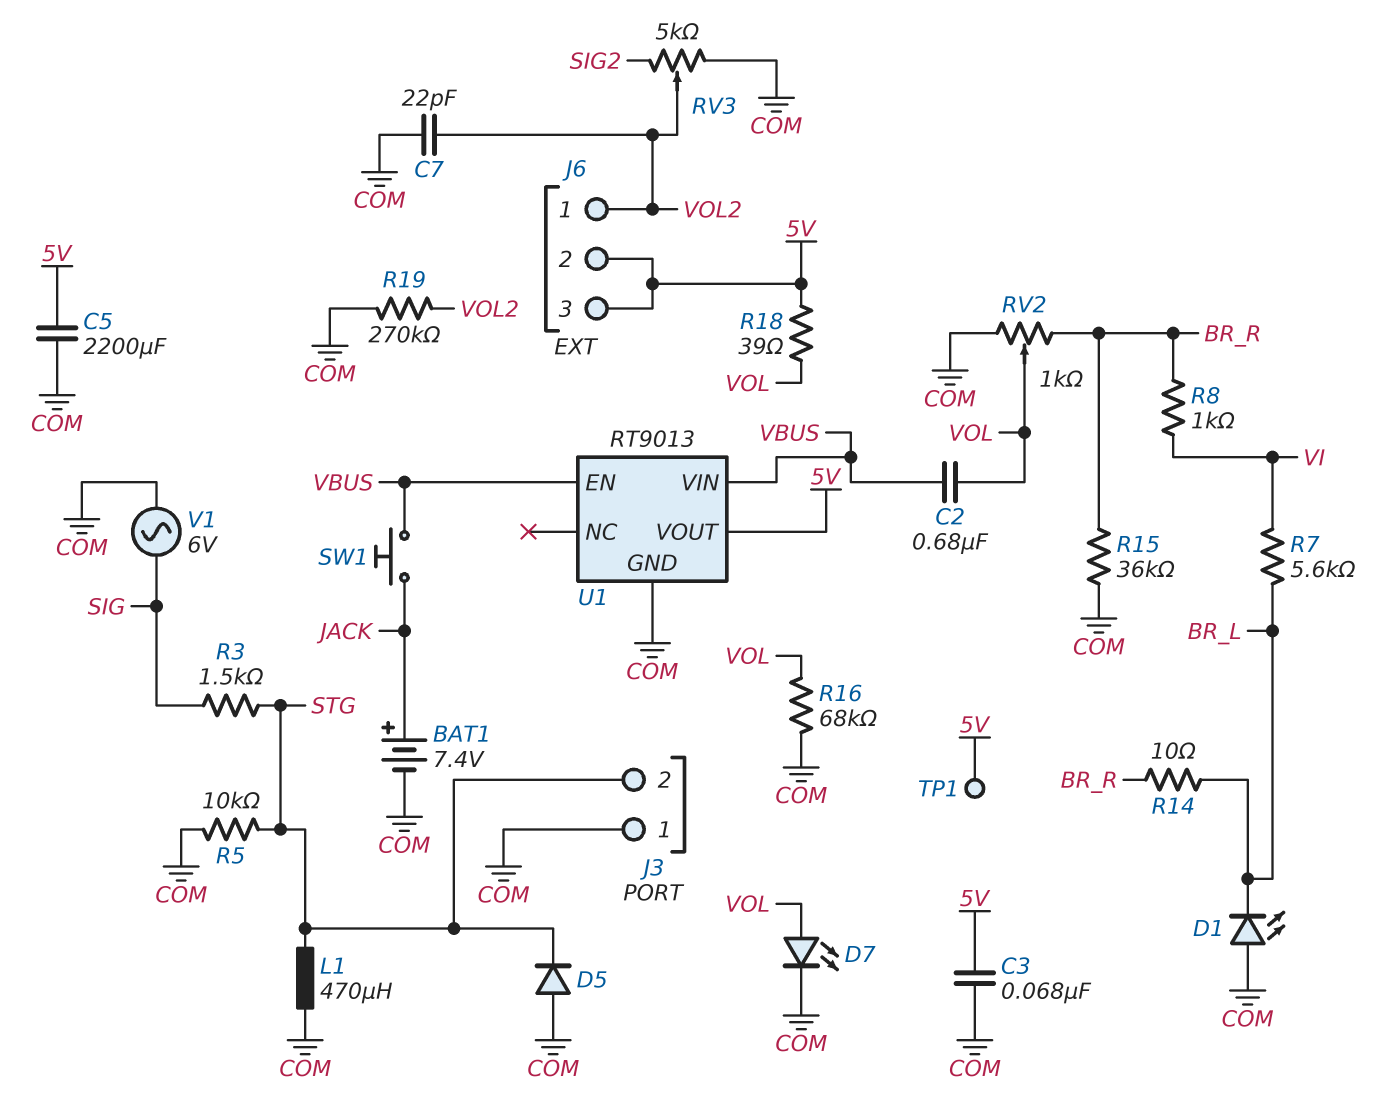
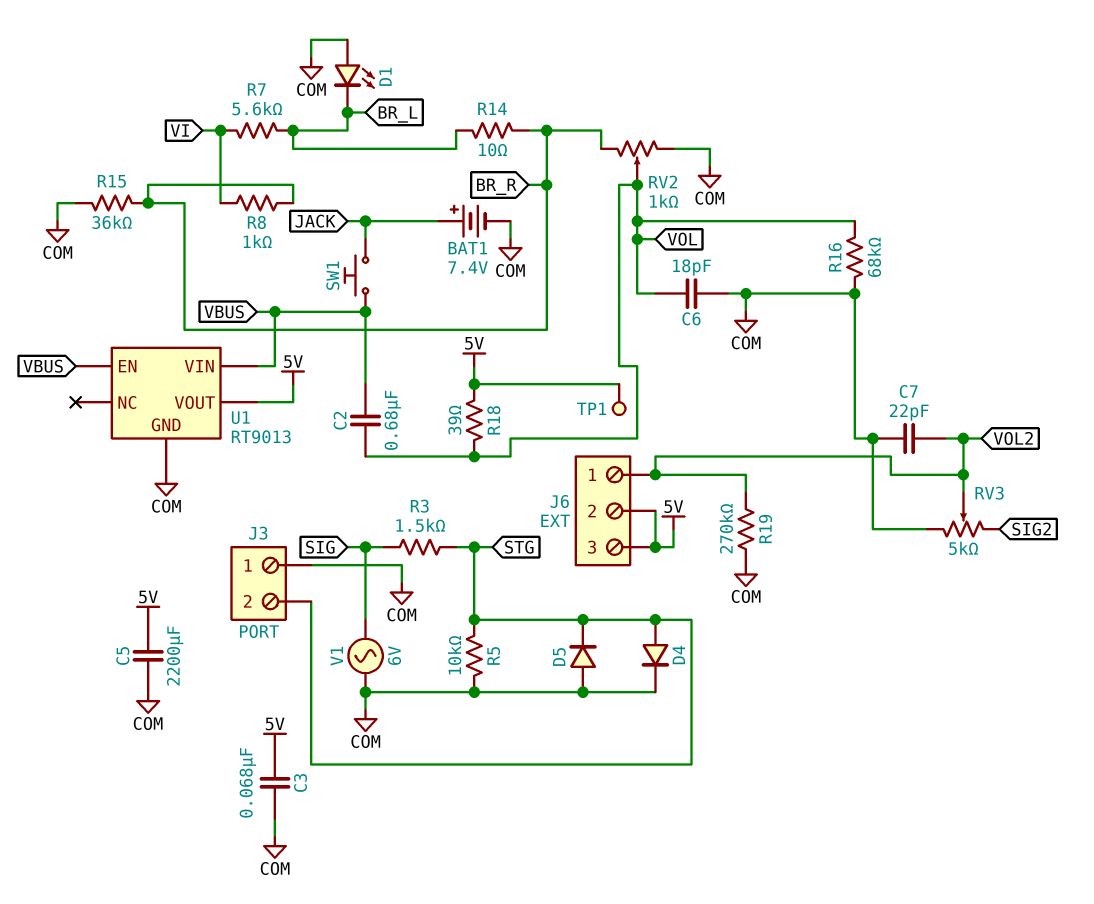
C6: none -> 18pF (COM, VOL)
D4: none -> diode (A STG, K COM)
D7: LED (A VOL, K COM) -> none
L1: 470uH (COM, STG) -> none

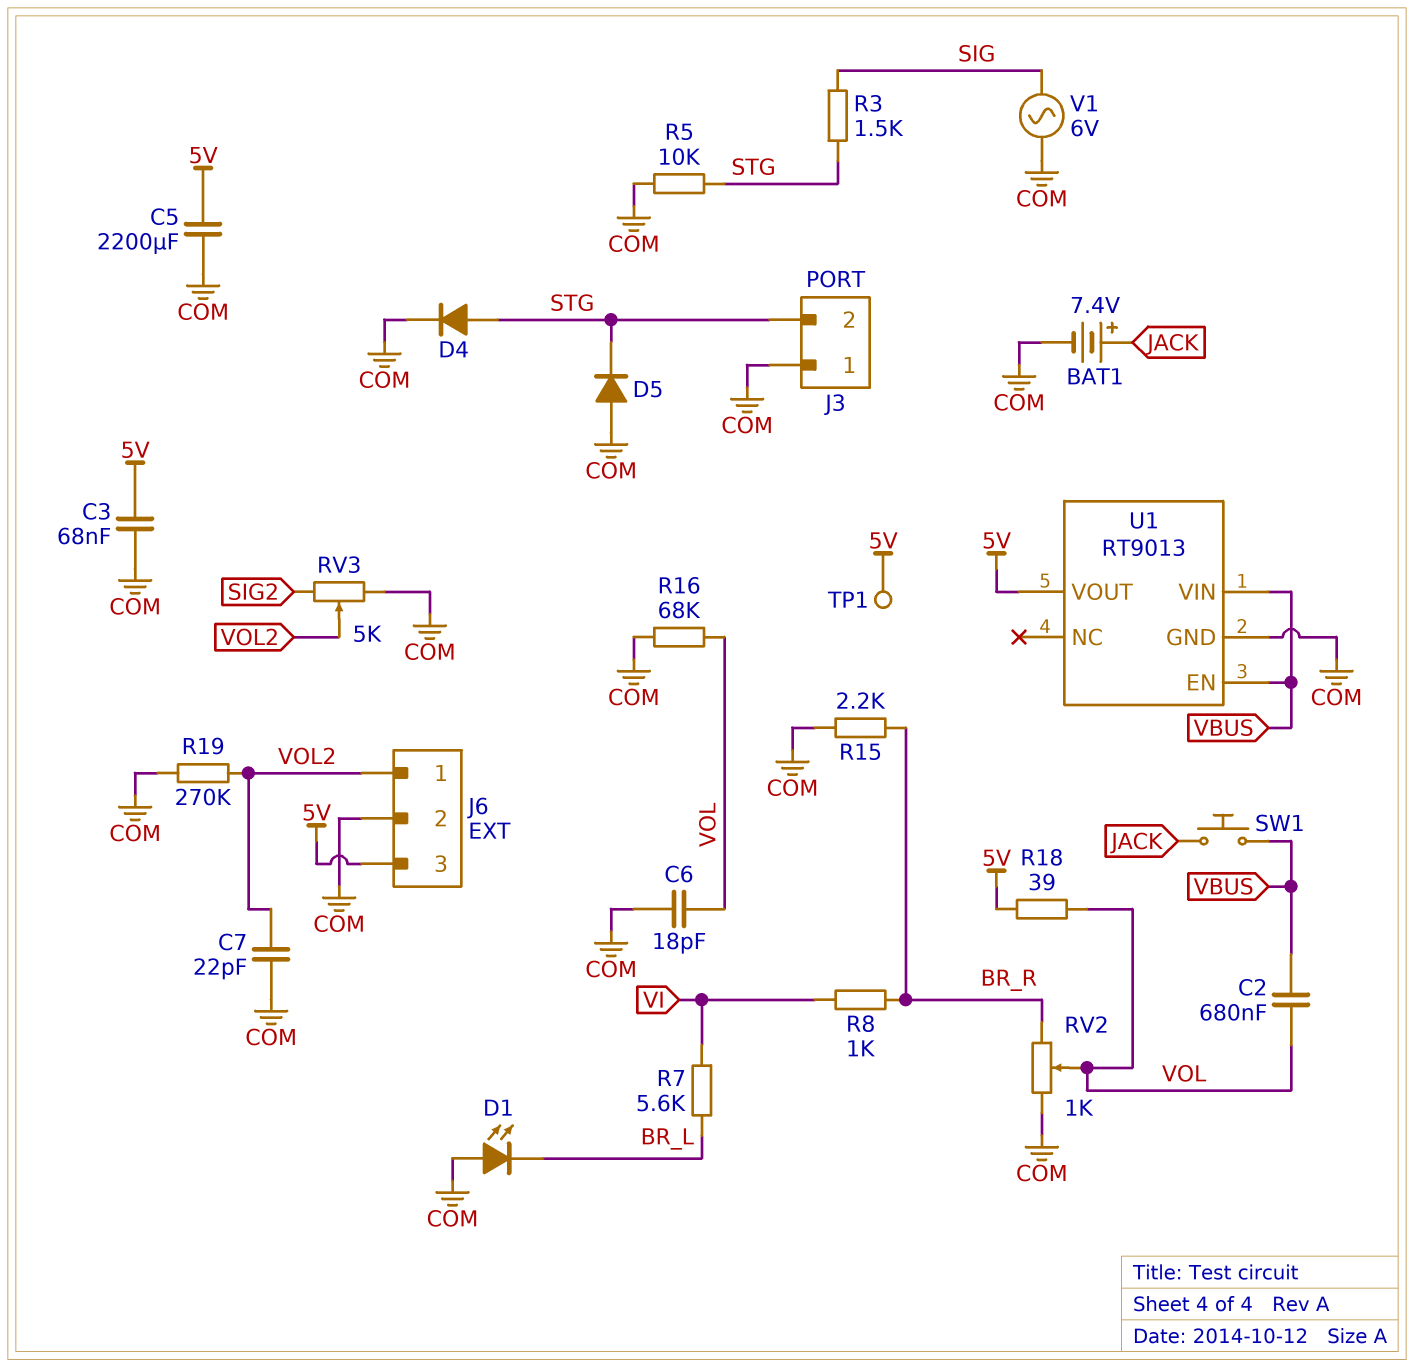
J6 pin 2: 5V -> COM
R14: 10 (BR_L, BR_R) -> none
R15: 36k (BR_R, COM) -> 2.2k (BR_R, COM)

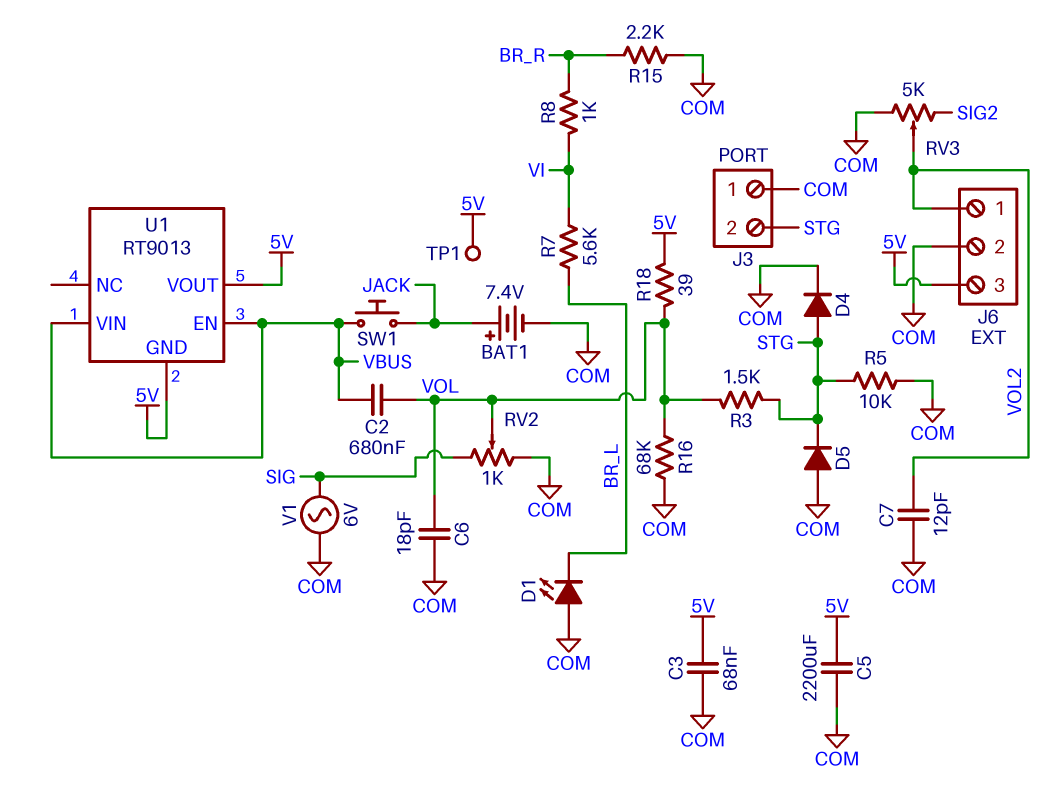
C7: 22pF (COM, VOL2) -> 12pF (COM, VOL2)
R3: 1.5k (SIG, STG) -> 1.5k (STG, VOL)
R19: 270k (COM, VOL2) -> none
RV2: 1k (BR_R, COM, wiper VOL) -> 1k (COM, SIG, wiper VOL)
U1 pin GND: COM -> 5V

